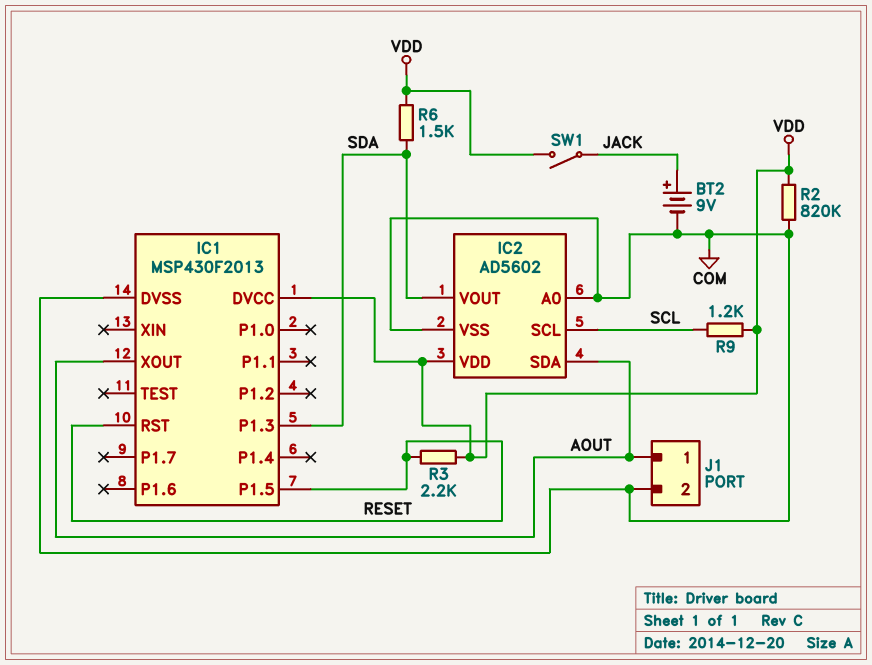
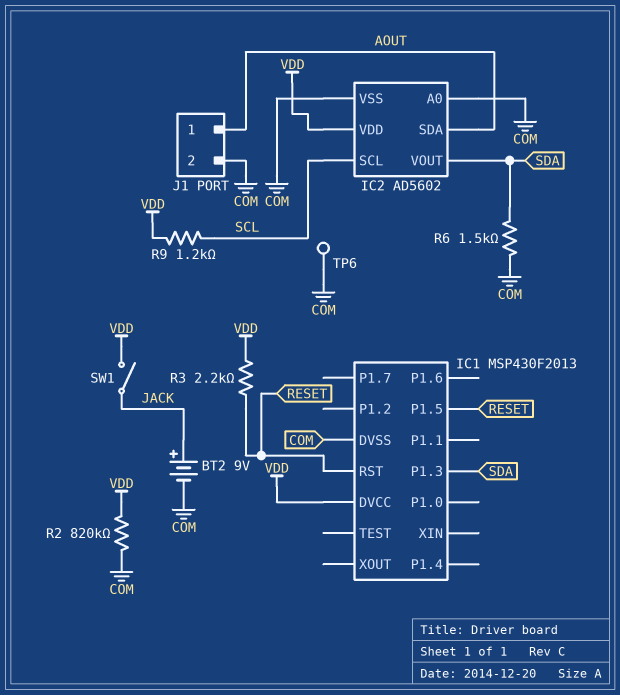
IC1 pin XOUT: AOUT -> none
R6: 1.5k (SDA, VDD) -> 1.5k (COM, SDA)
TP6: none -> test point (COM)

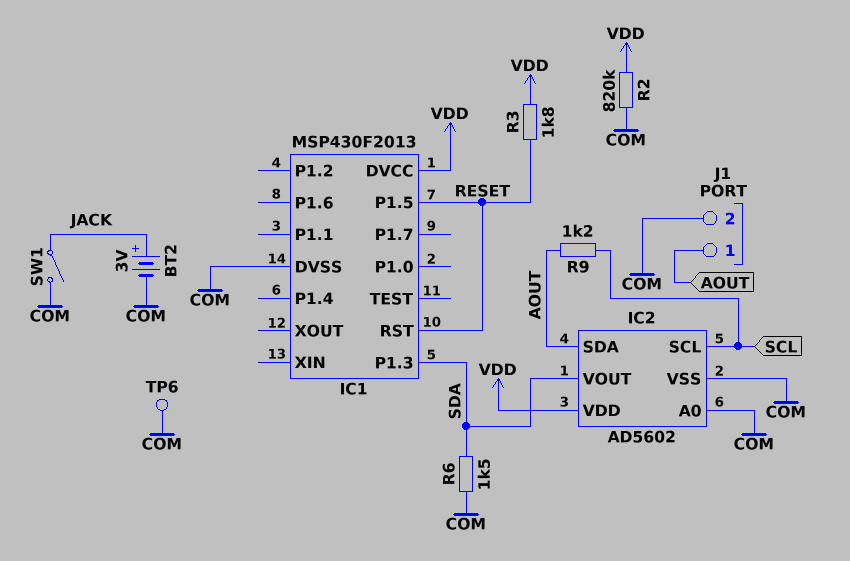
BT2: 9V (plus JACK, minus COM) -> 3V (plus JACK, minus COM)
R3: 2.2k (RESET, VDD) -> 1.8k (RESET, VDD)
R9: 1.2k (SCL, VDD) -> 1.2k (AOUT, SCL)
SW1: switch (JACK, VDD) -> switch (COM, JACK)

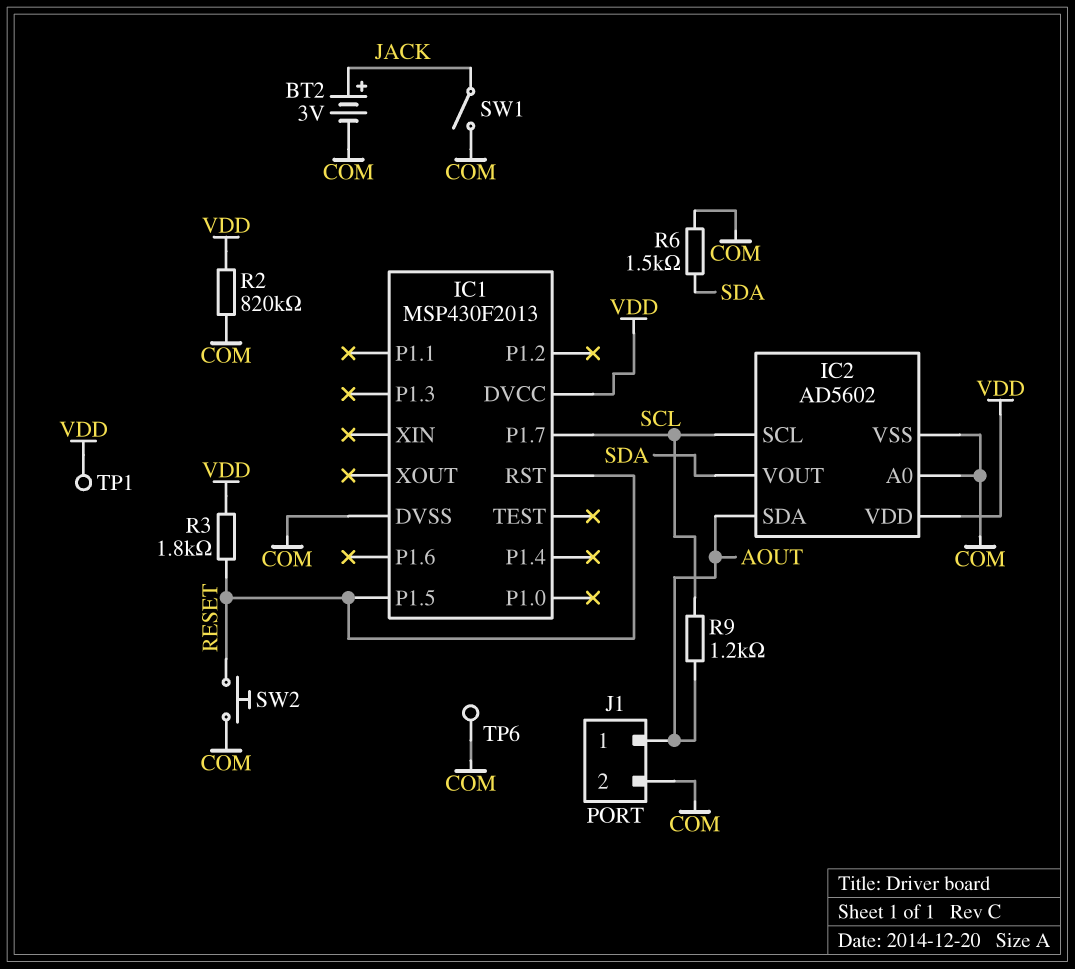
IC1 pin P1.3: SDA -> none
IC1 pin P1.7: none -> SCL
SW2: none -> button (COM, RESET)
TP1: none -> test point (VDD)

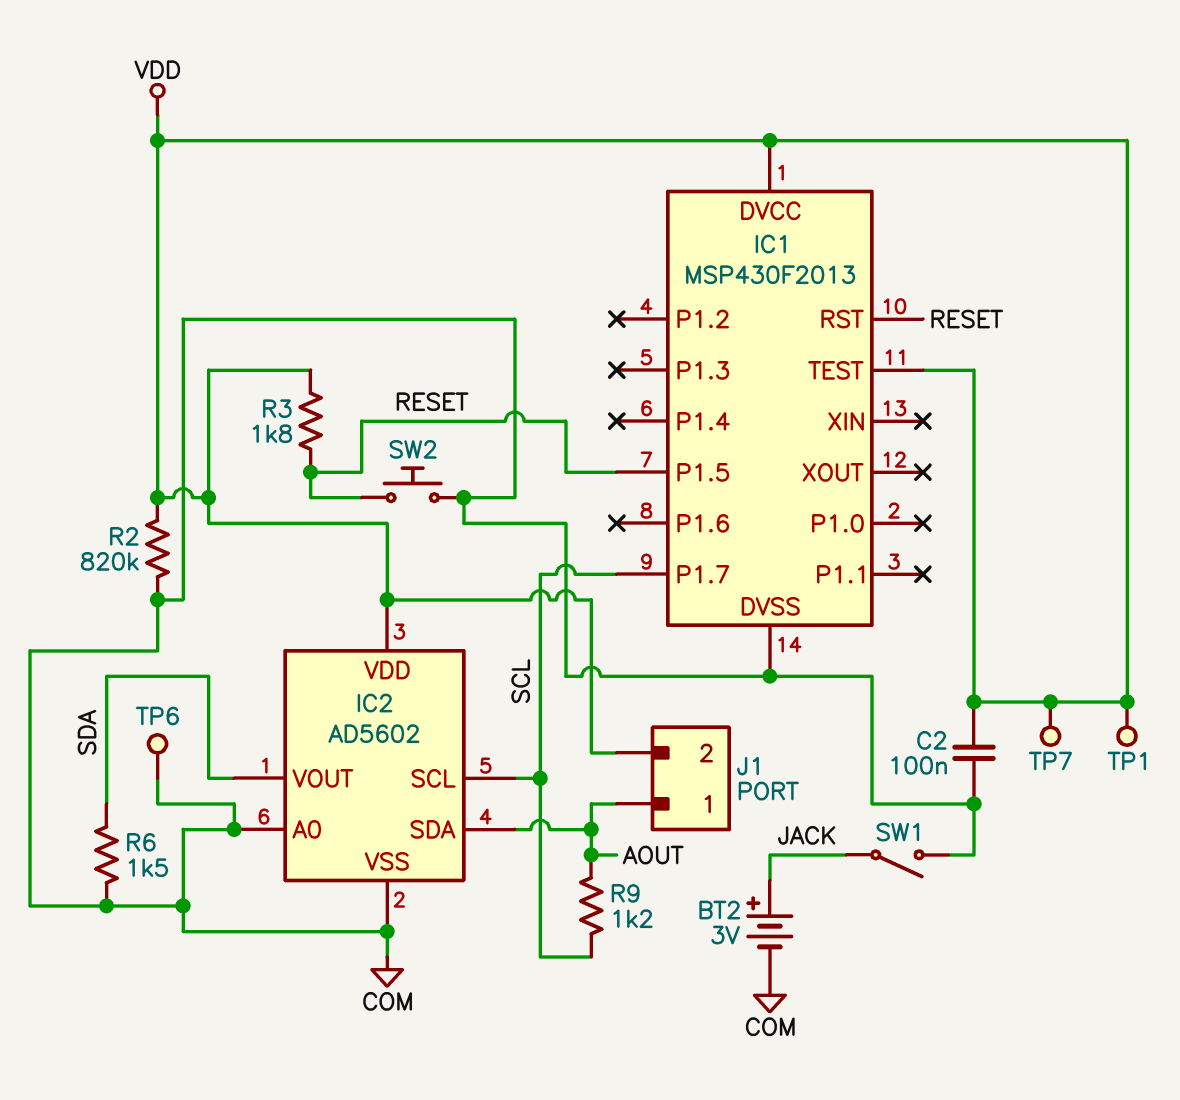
C2: none -> 100nF (COM, VDD)
IC1 pin TEST: none -> VDD
J1 pin 2: COM -> VDD
TP7: none -> test point (VDD)

